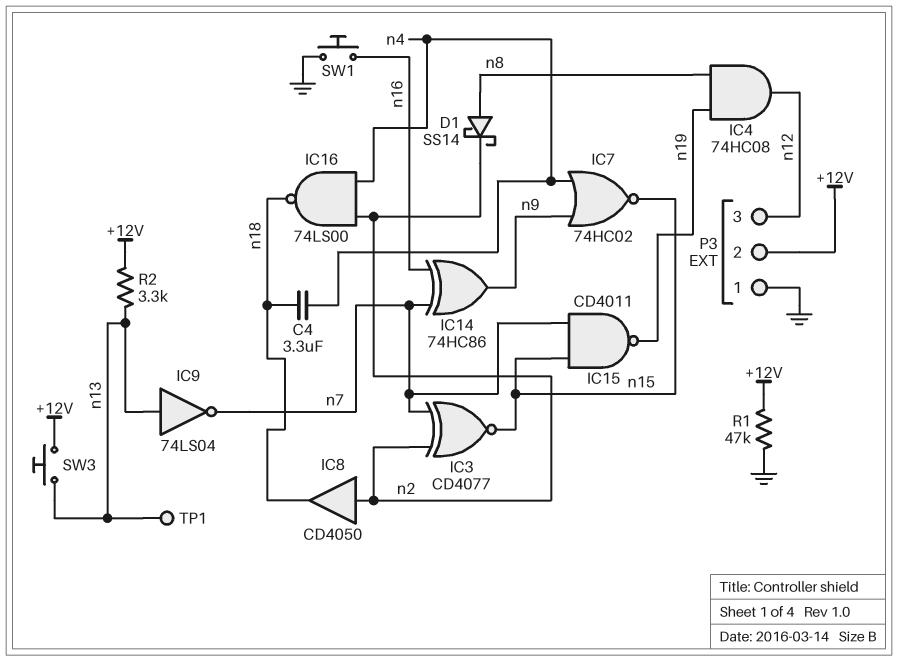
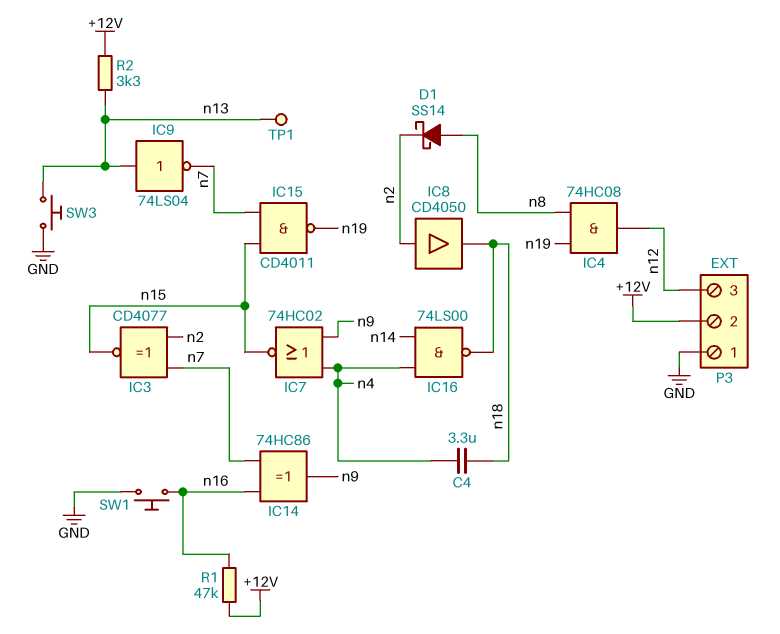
IC16: NAND 74LS00 (in n2, in n4, out n18) -> NAND 74LS00 (in n4, in n14, out n18)
R1: 47k (+12V, GND) -> 47k (+12V, n16)
SW3: button (+12V, n13) -> button (GND, n13)

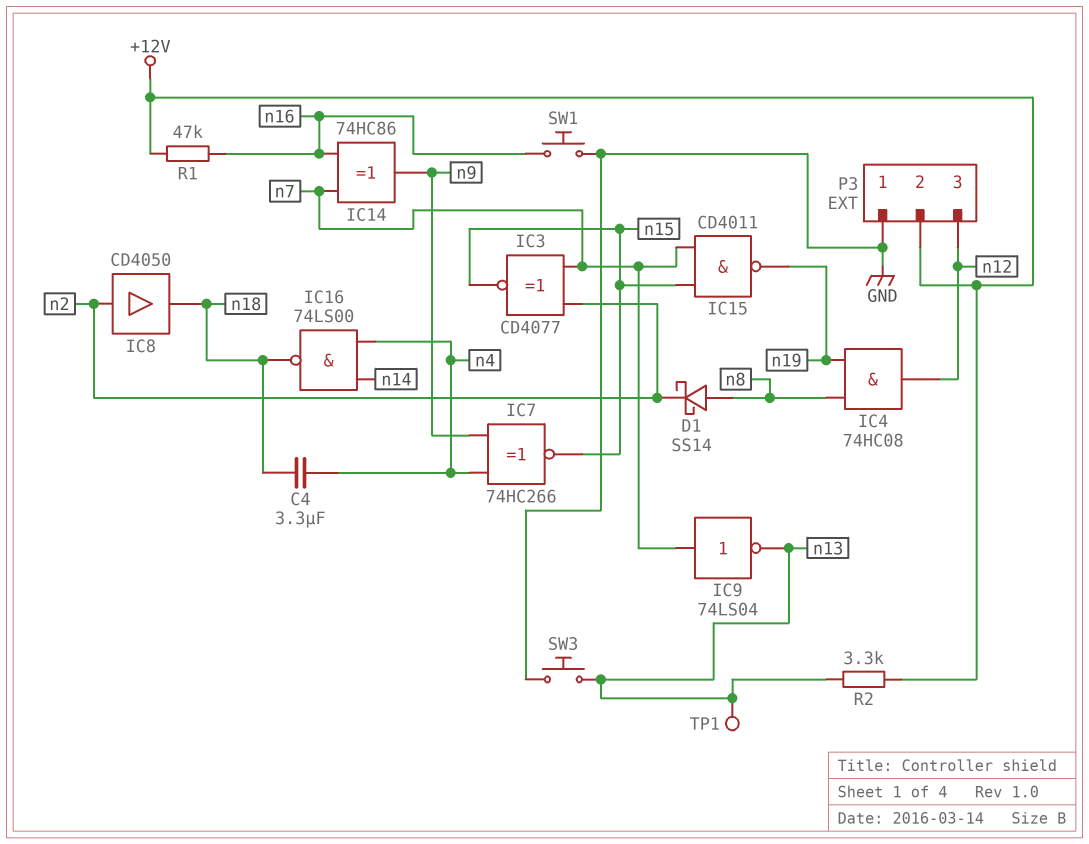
IC7: NOR 74HC02 (in n4, in n9, out n15) -> XNOR 74HC266 (in n4, in n9, out n15)
IC9: NOT 74LS04 (in n13, out n7) -> NOT 74LS04 (in n7, out n13)

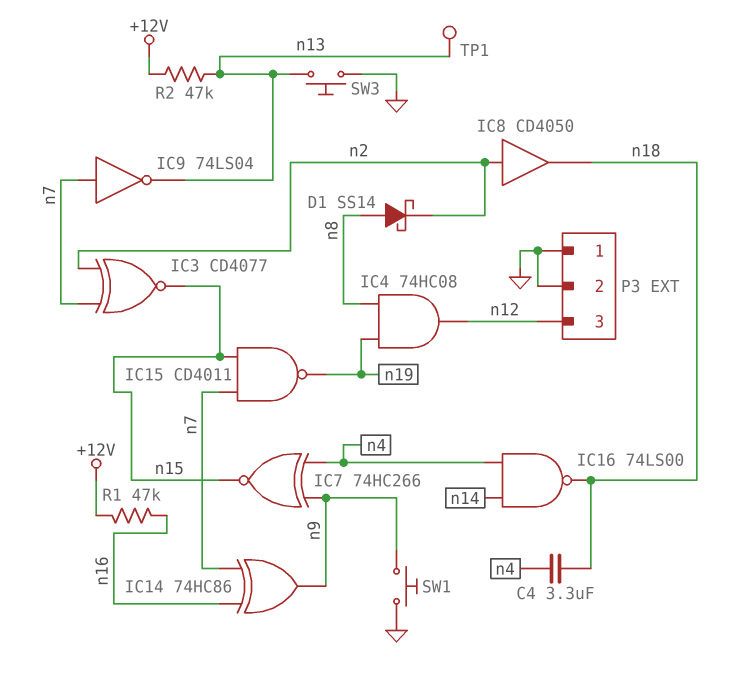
P3 pin 2: +12V -> GND
R2: 3.3k (+12V, n13) -> 47k (+12V, n13)
SW1: button (GND, n16) -> button (GND, n9)

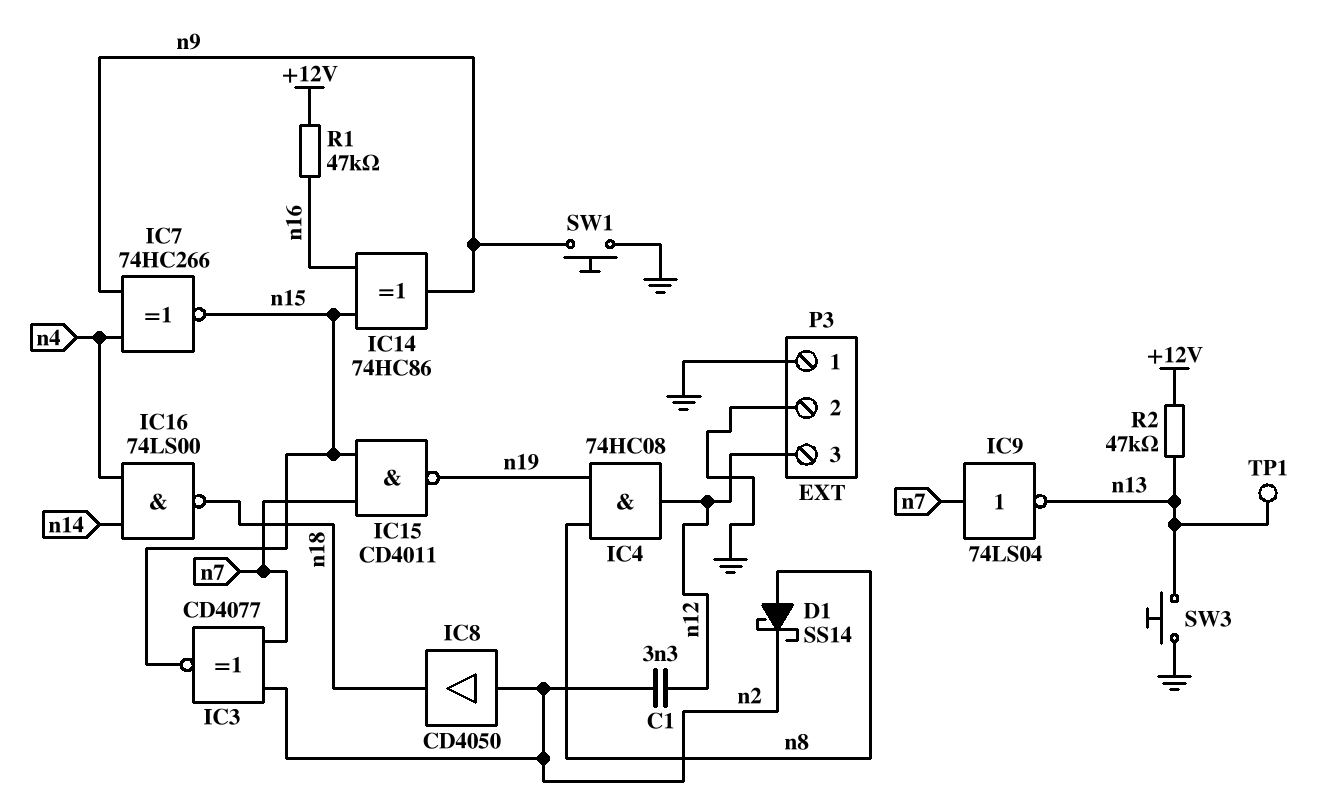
C1: none -> 3.3nF (n2, n12)
C4: 3.3uF (n4, n18) -> none
IC14: XOR 74HC86 (in n7, in n16, out n9) -> XOR 74HC86 (in n15, in n16, out n9)

